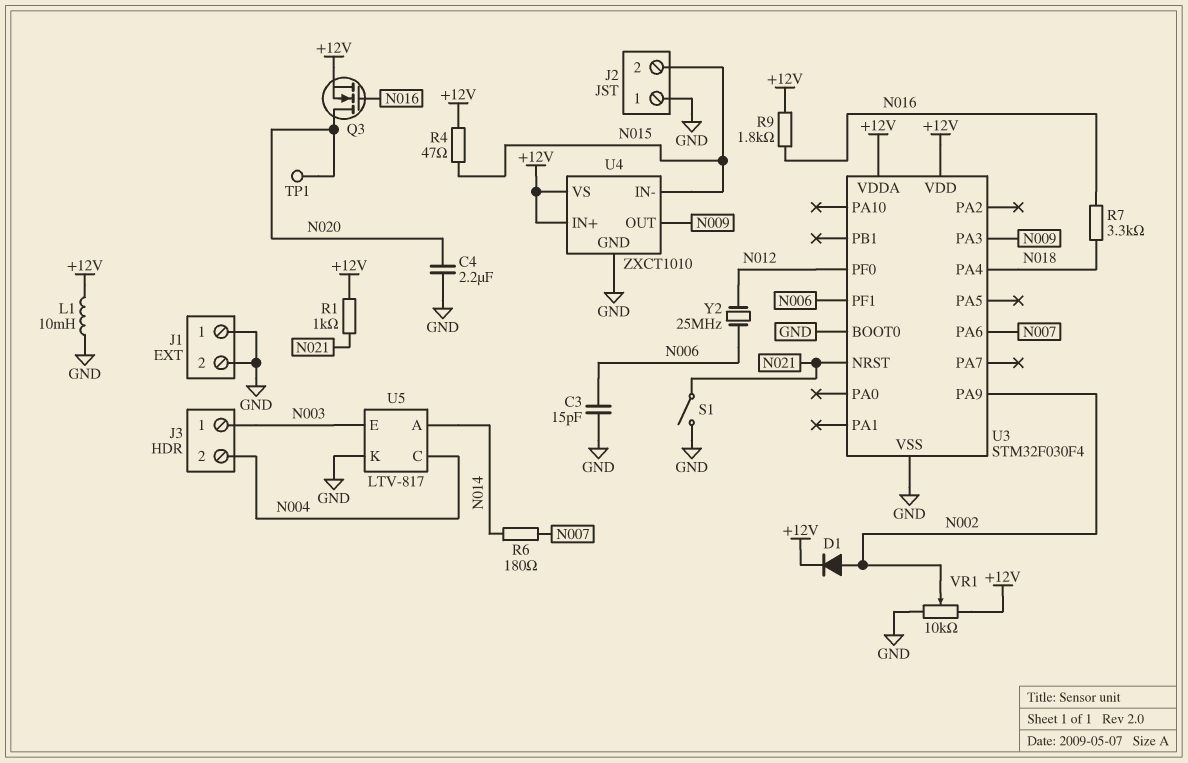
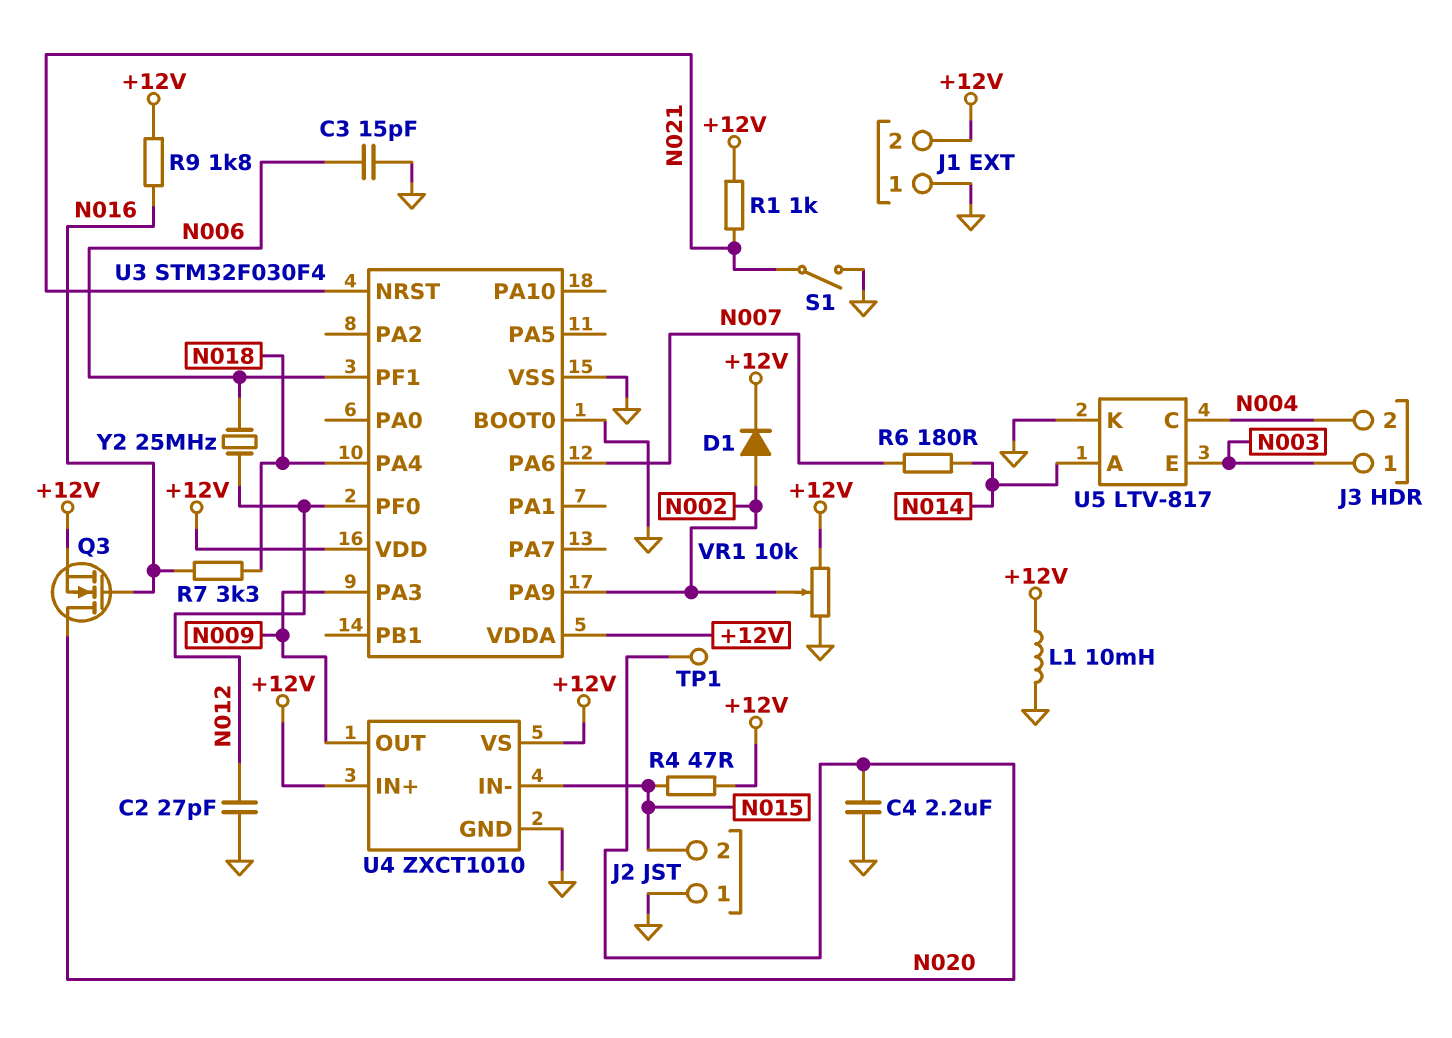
C2: none -> 27pF (GND, N012)
J1 pin 2: GND -> +12V

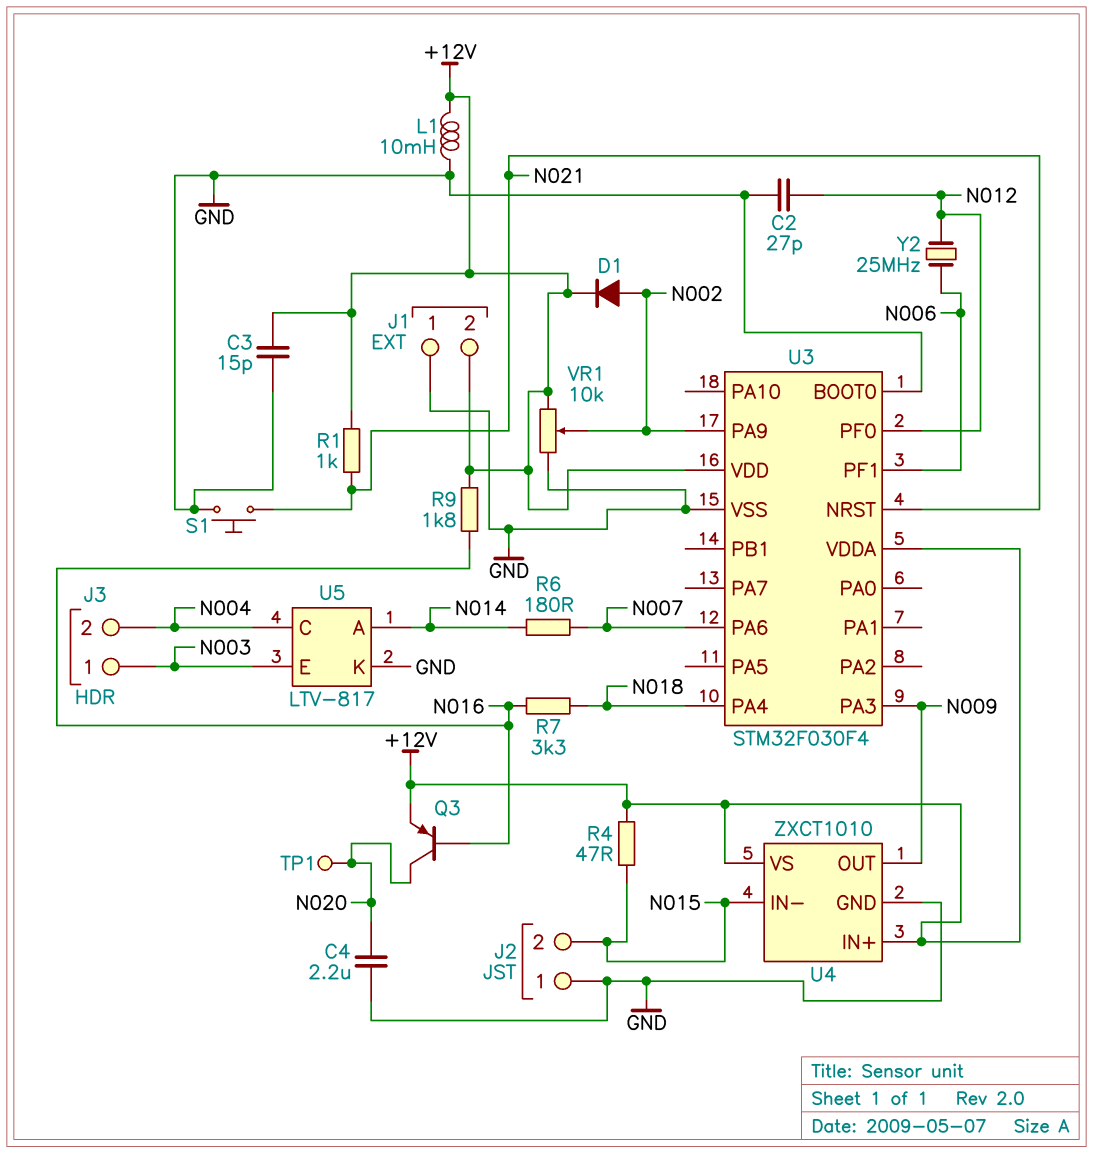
C3: 15pF (GND, N006) -> 15pF (+12V, GND)
Q3: NMOS (G N016, D N020, S +12V) -> PNP (B N016, C N020, E +12V)
S1: switch (GND, N021) -> button (GND, N021)

